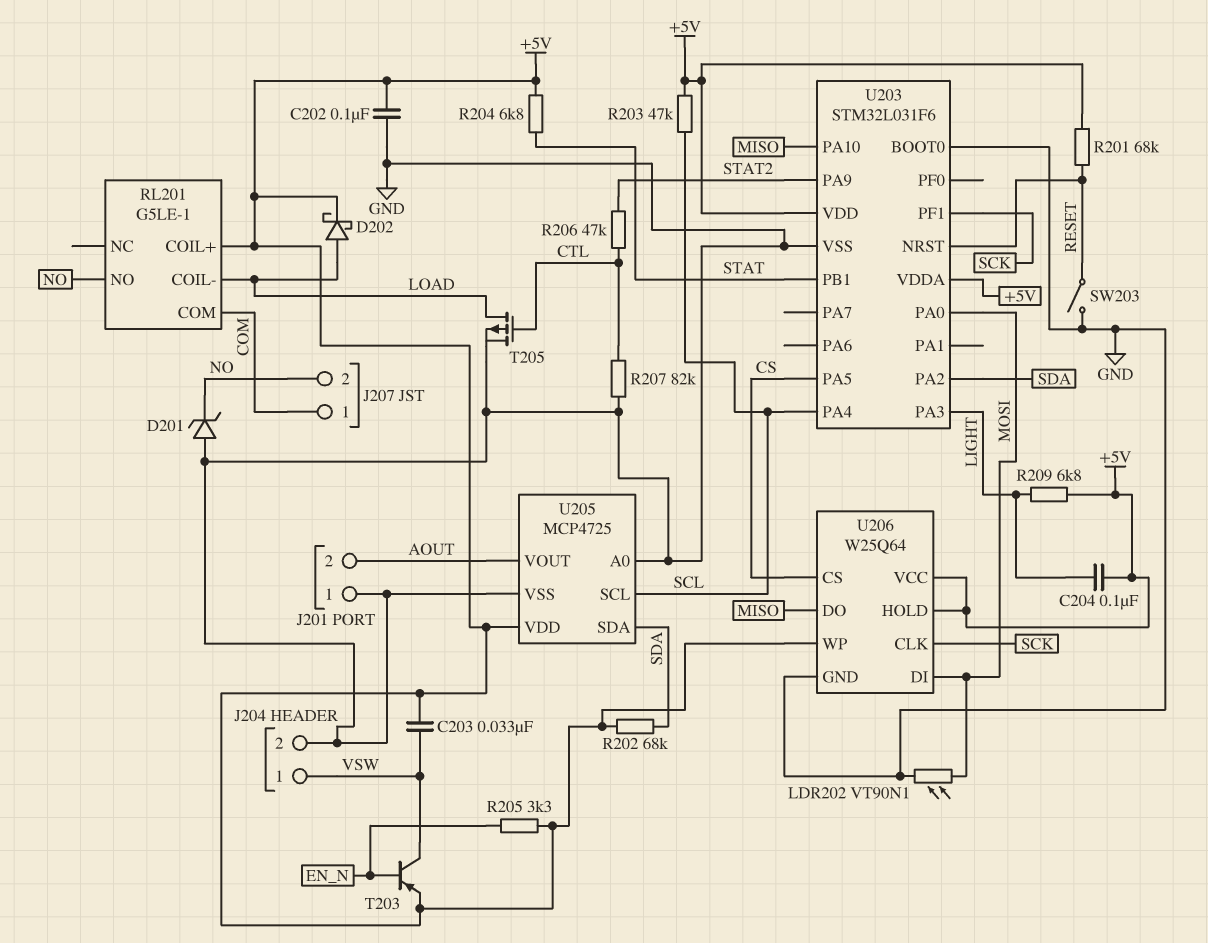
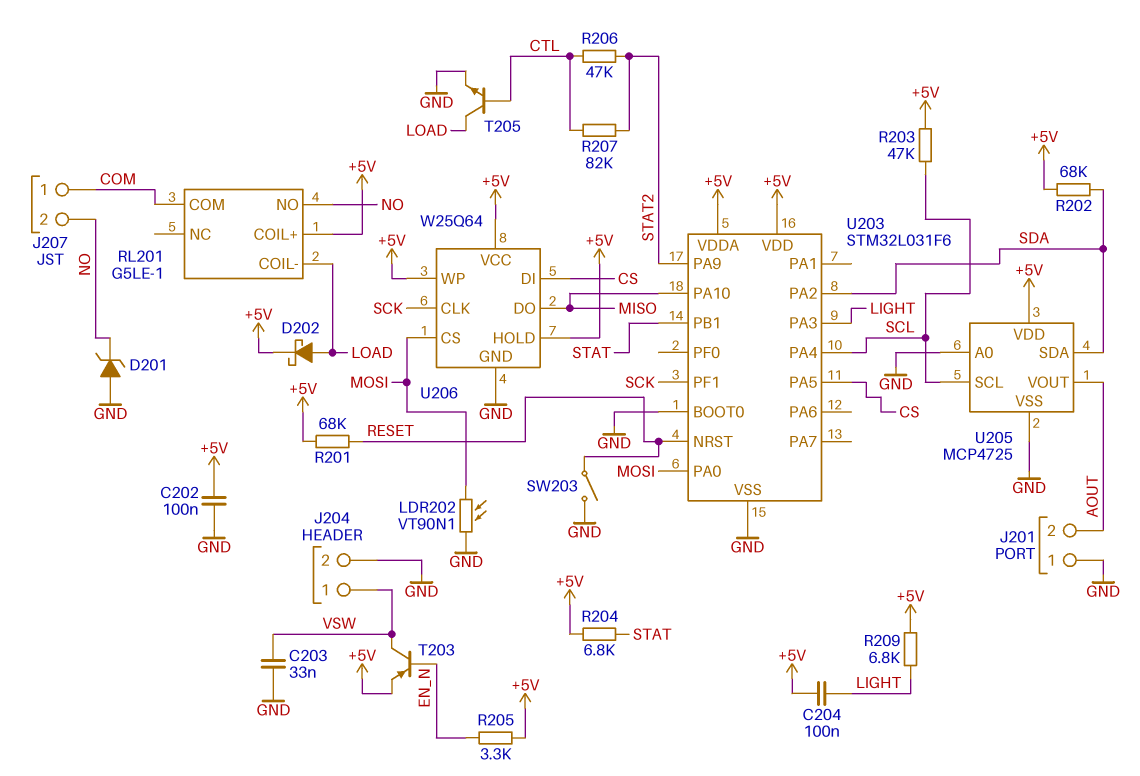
C203: 33nF (+5V, VSW) -> 33nF (GND, VSW)
R207: 82k (CTL, GND) -> 82k (CTL, STAT2)
T205: PMOS (G CTL, D LOAD, S GND) -> NPN (B CTL, C LOAD, E GND)
U206 pin CS: CS -> MOSI
U206 pin DI: MOSI -> CS

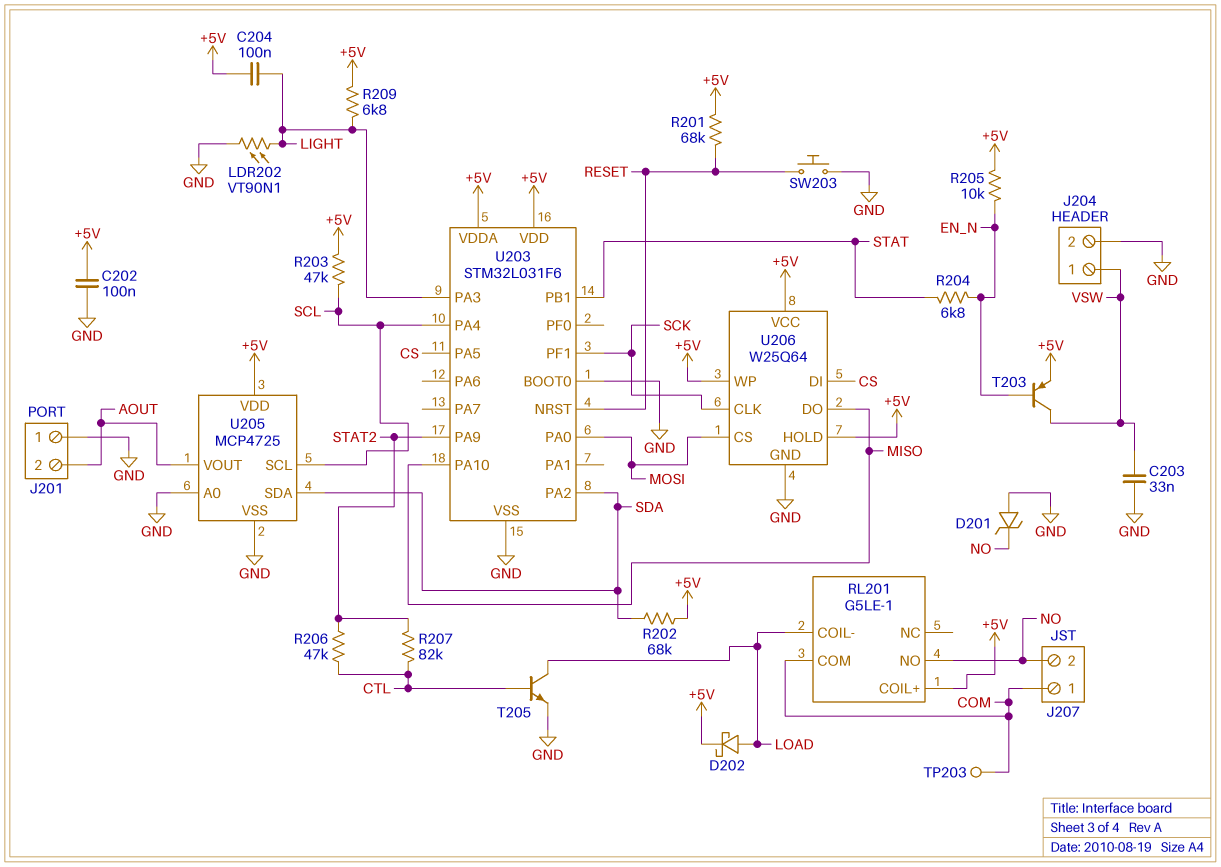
LDR202: VT90N1 (GND, MOSI) -> VT90N1 (GND, LIGHT)
R204: 6.8k (+5V, STAT) -> 6.8k (EN_N, STAT)
R205: 3.3k (+5V, EN_N) -> 10k (+5V, EN_N)
SW203: switch (GND, RESET) -> button (GND, RESET)
TP203: none -> test point (COM)

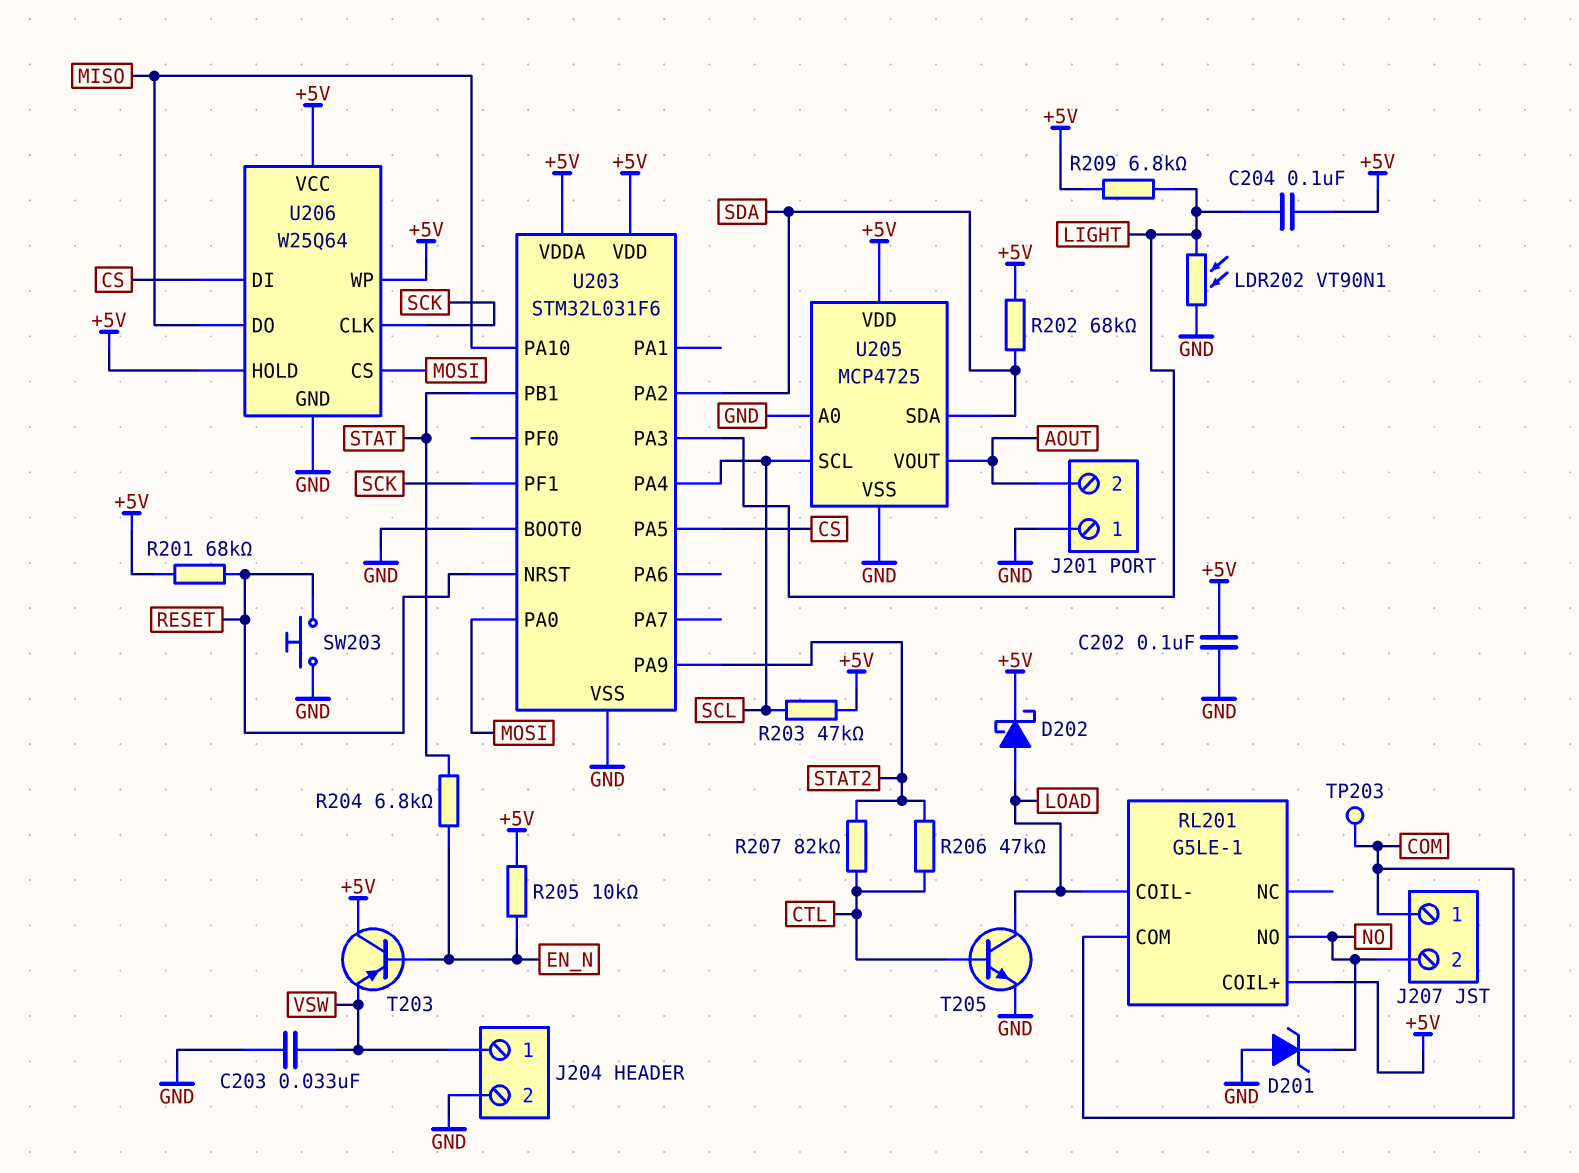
T203: PNP (B EN_N, C VSW, E +5V) -> PNP (B EN_N, C +5V, E VSW)

